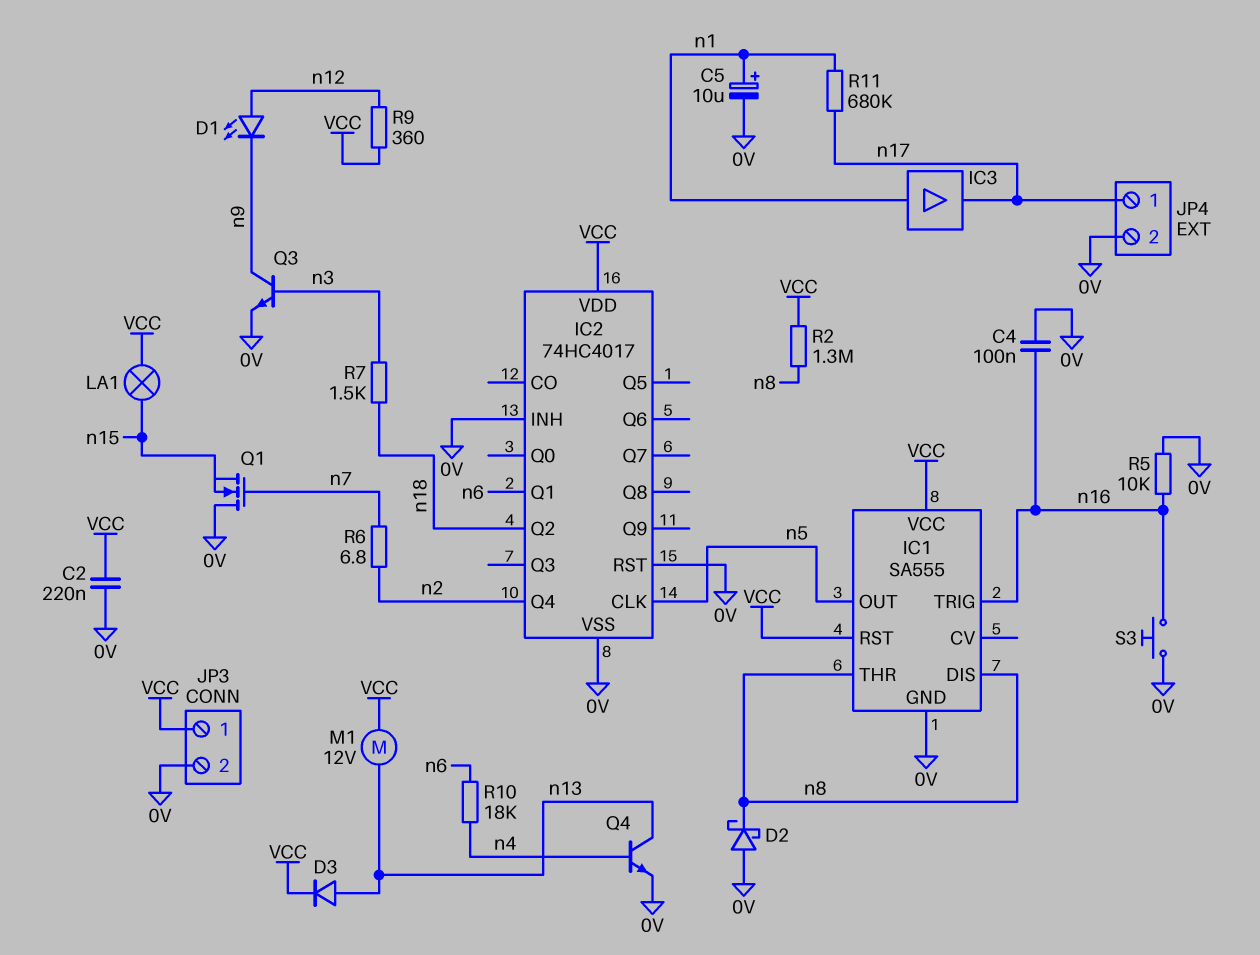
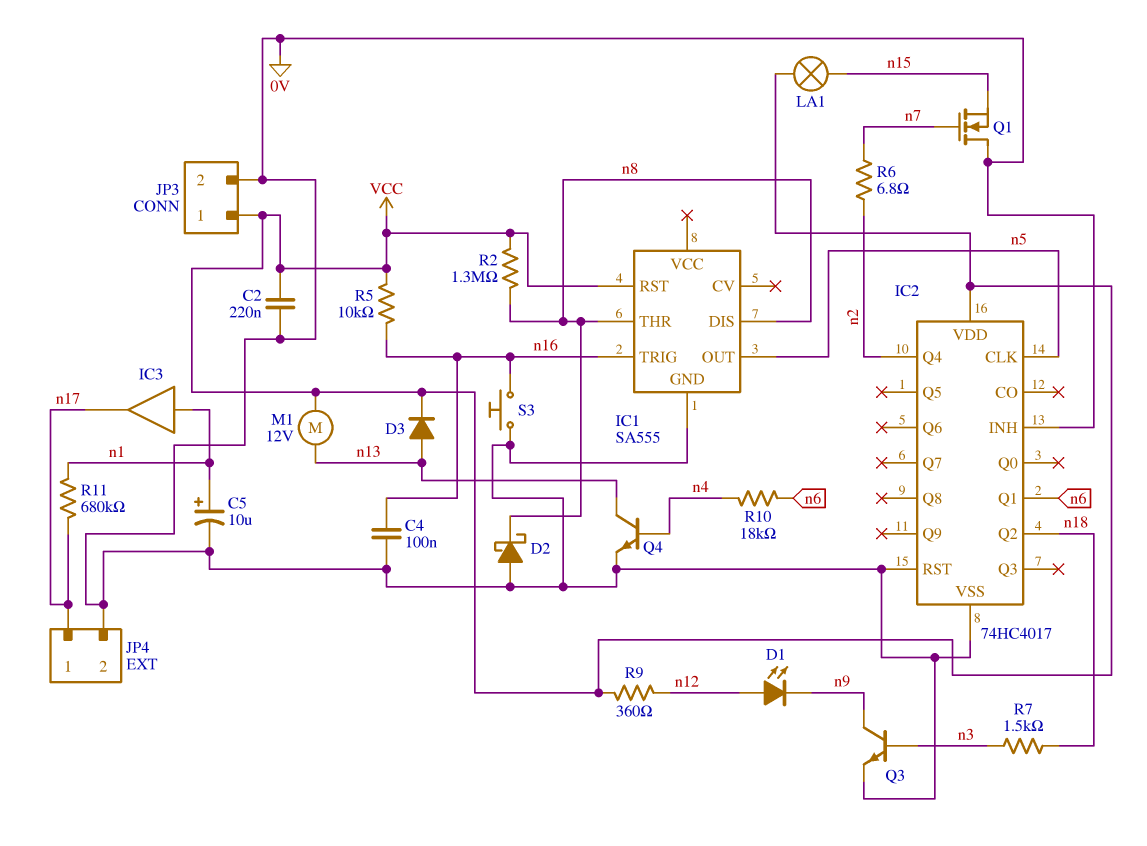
IC1 pin VCC: VCC -> none
R5: 10k (0V, n16) -> 10k (VCC, n16)

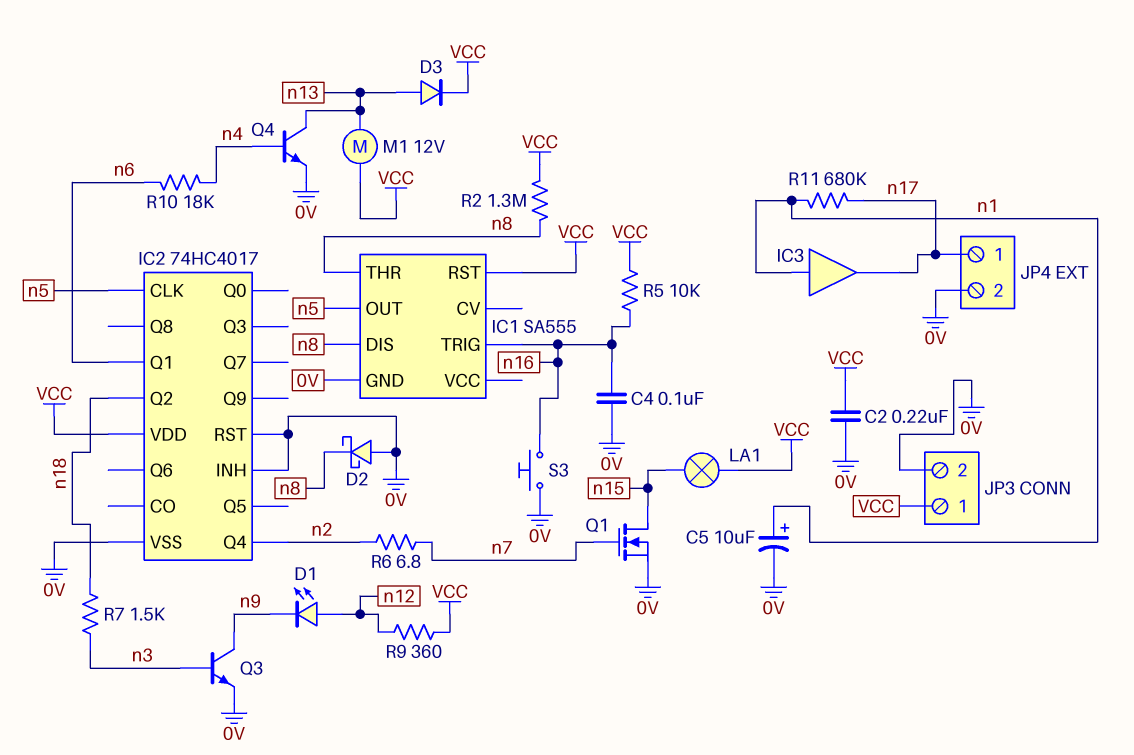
Q1: NMOS (G n7, D 0V, S n15) -> NMOS (G n7, D n15, S 0V)

